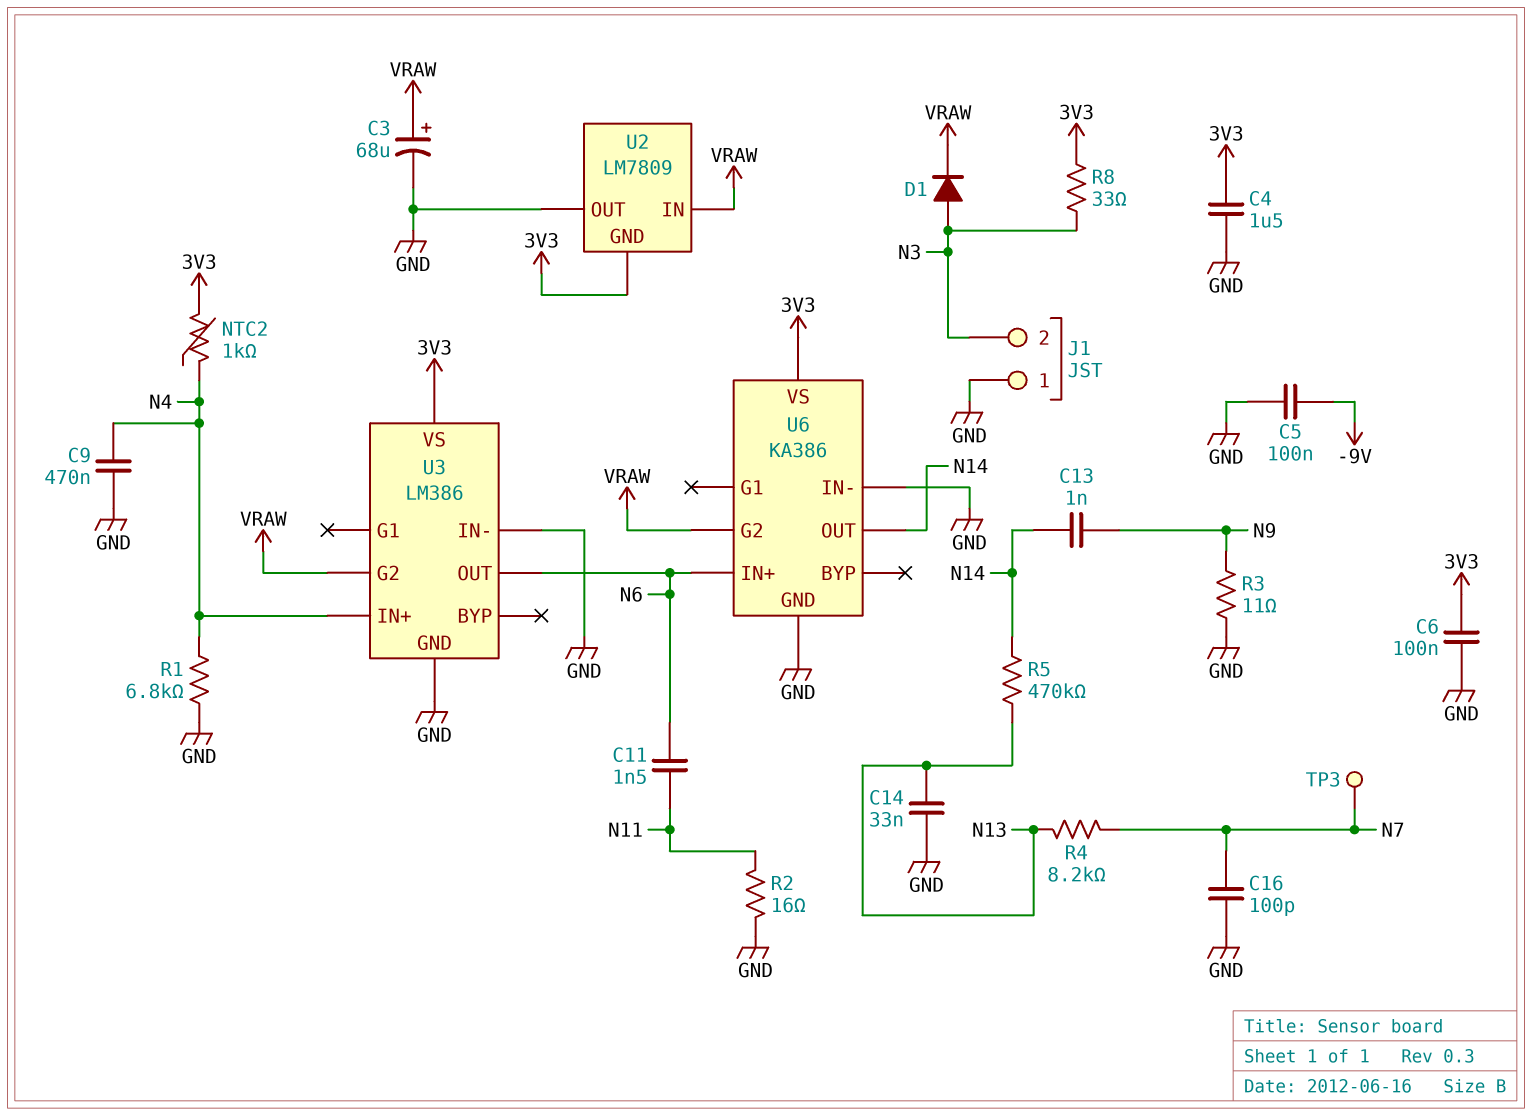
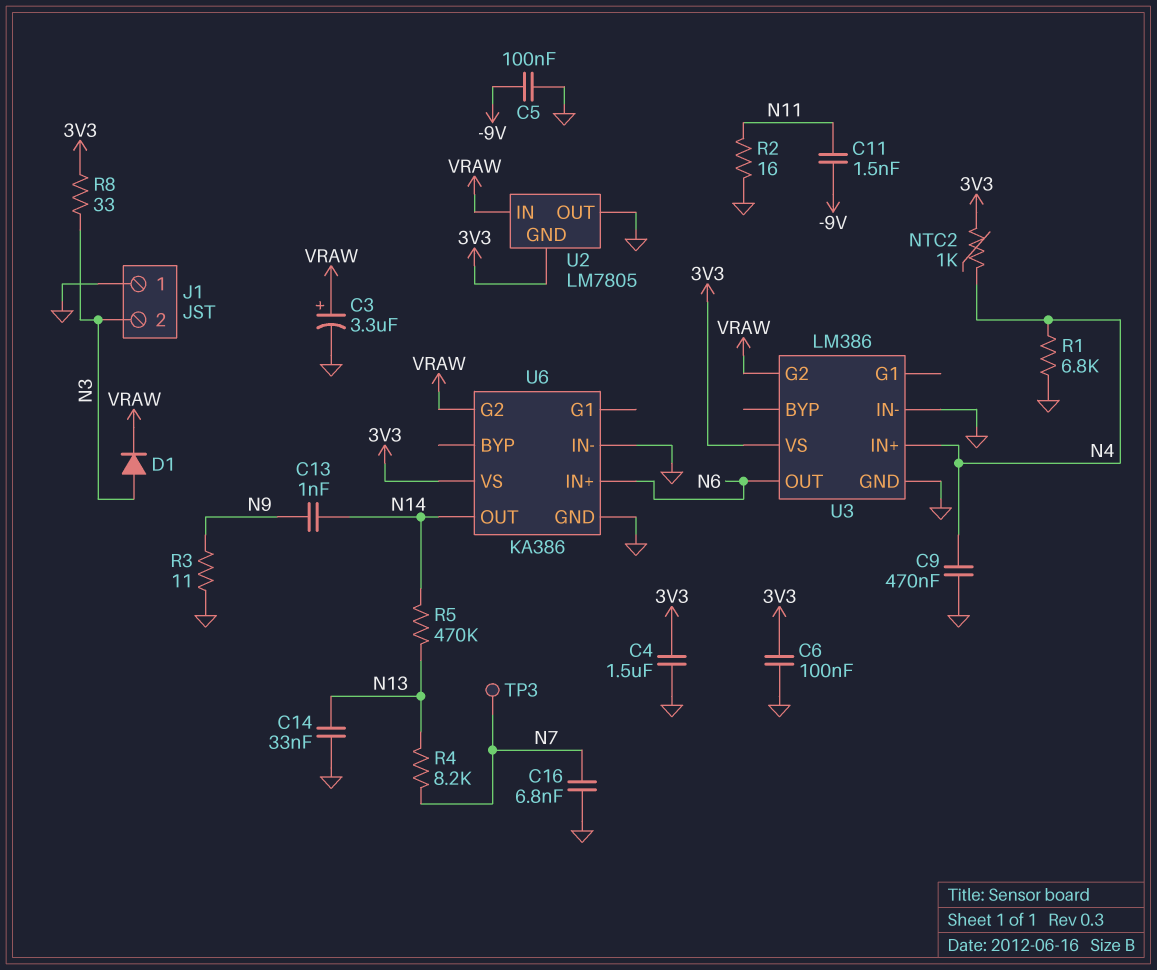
C3: 68uF (plus VRAW, minus GND) -> 3.3uF (plus VRAW, minus GND)
C11: 1.5nF (N6, N11) -> 1.5nF (-9V, N11)
C16: 100pF (GND, N7) -> 6.8nF (GND, N7)
U2: LM7809 -> LM7805

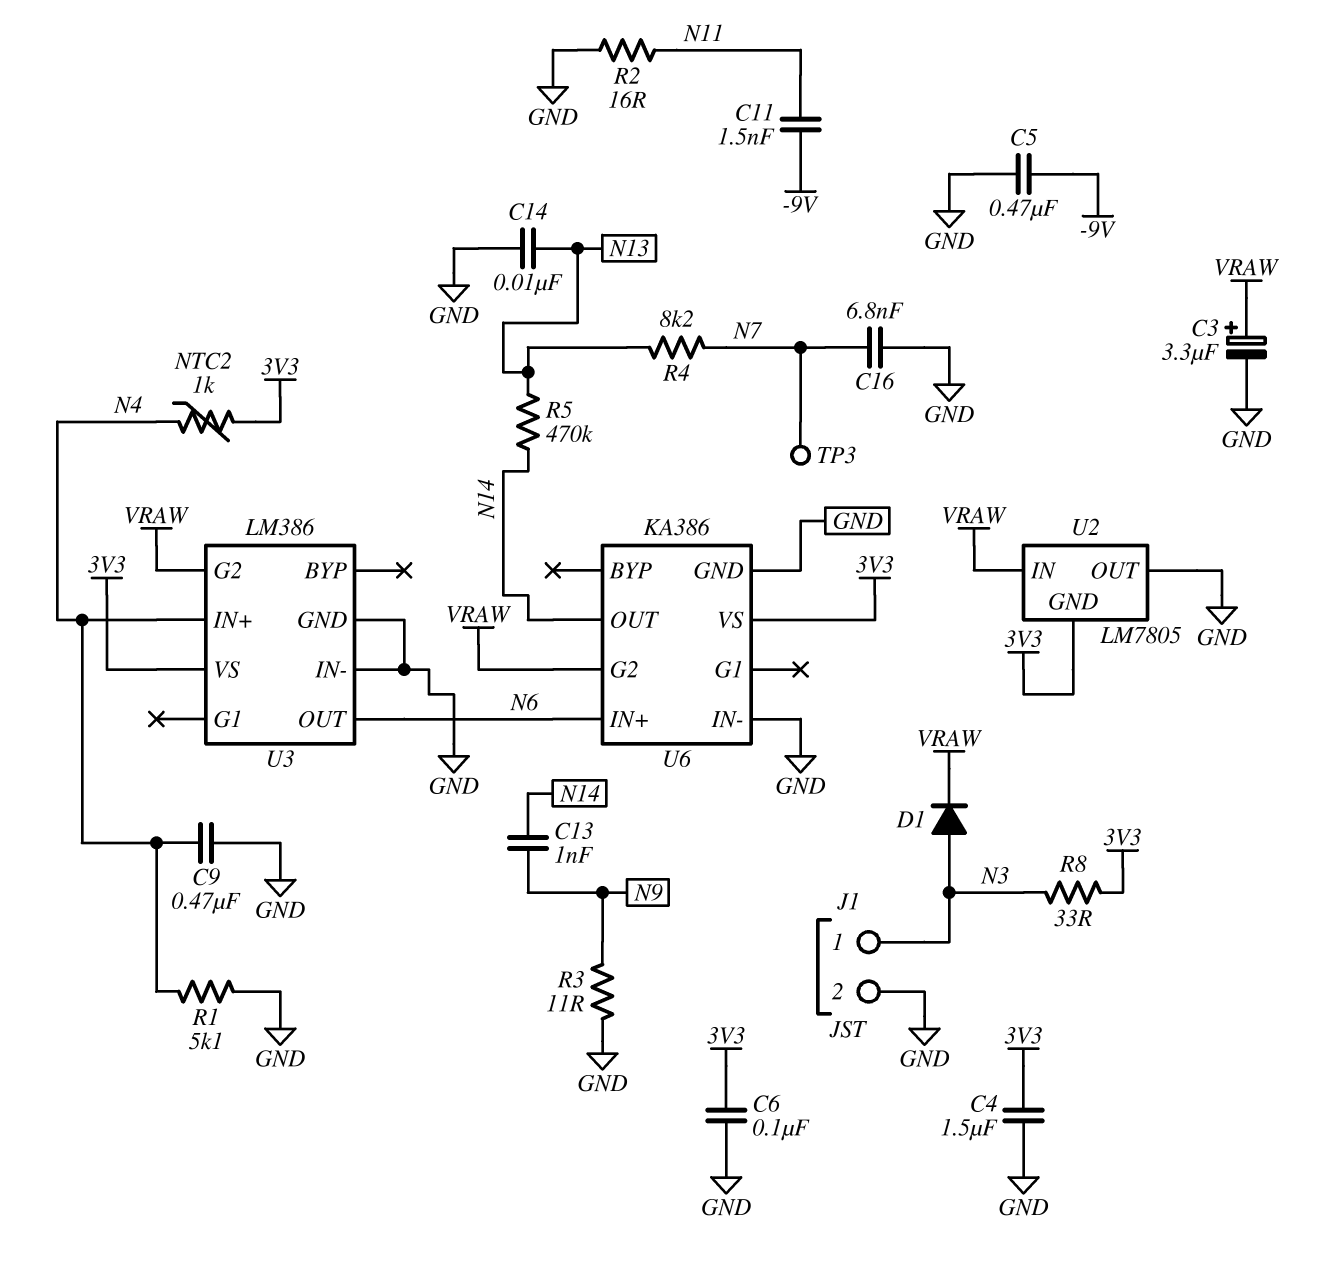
C5: 100nF (-9V, GND) -> 470nF (-9V, GND)
C14: 33nF (GND, N13) -> 10nF (GND, N13)
J1 pin 1: GND -> N3
J1 pin 2: N3 -> GND
R1: 6.8k (GND, N4) -> 5.1k (GND, N4)

